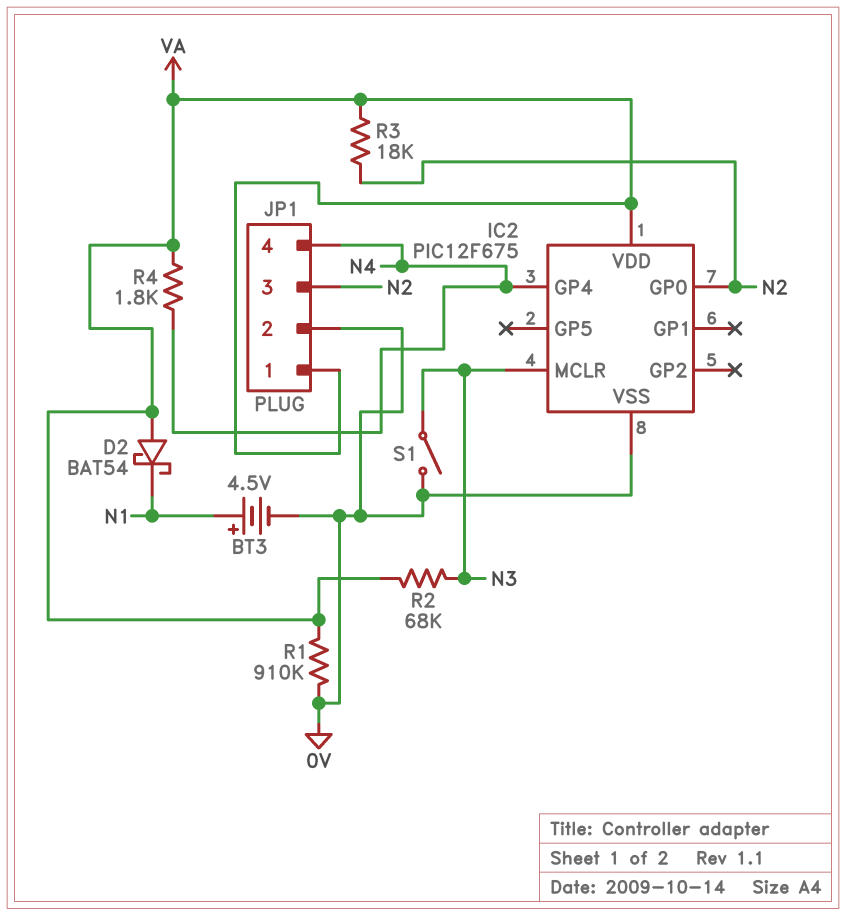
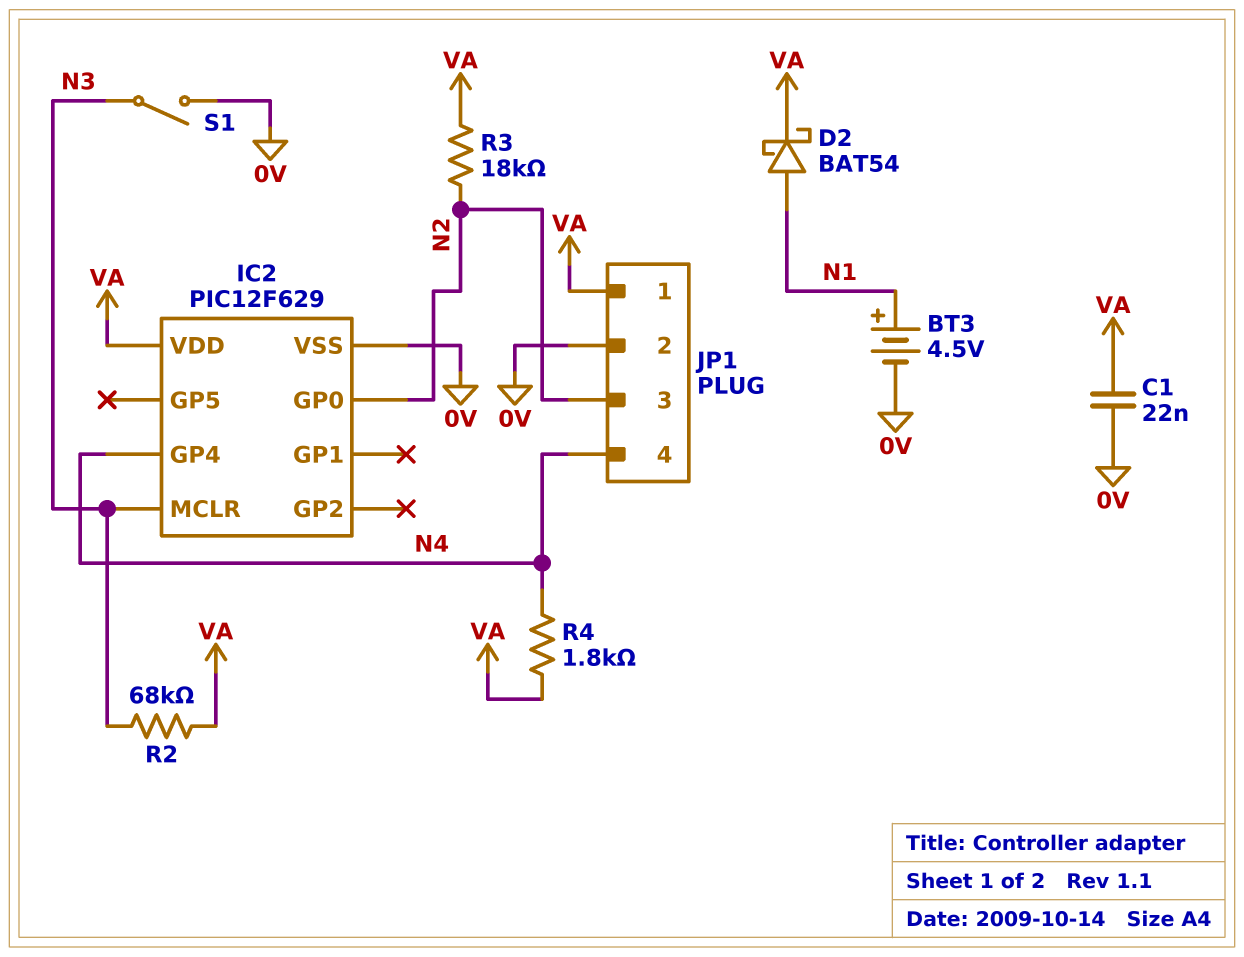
C1: none -> 22nF (0V, VA)
D2: schottky BAT54 (A VA, K N1) -> schottky BAT54 (A N1, K VA)
IC2: PIC12F675 -> PIC12F629
R1: 910k (0V, VA) -> none

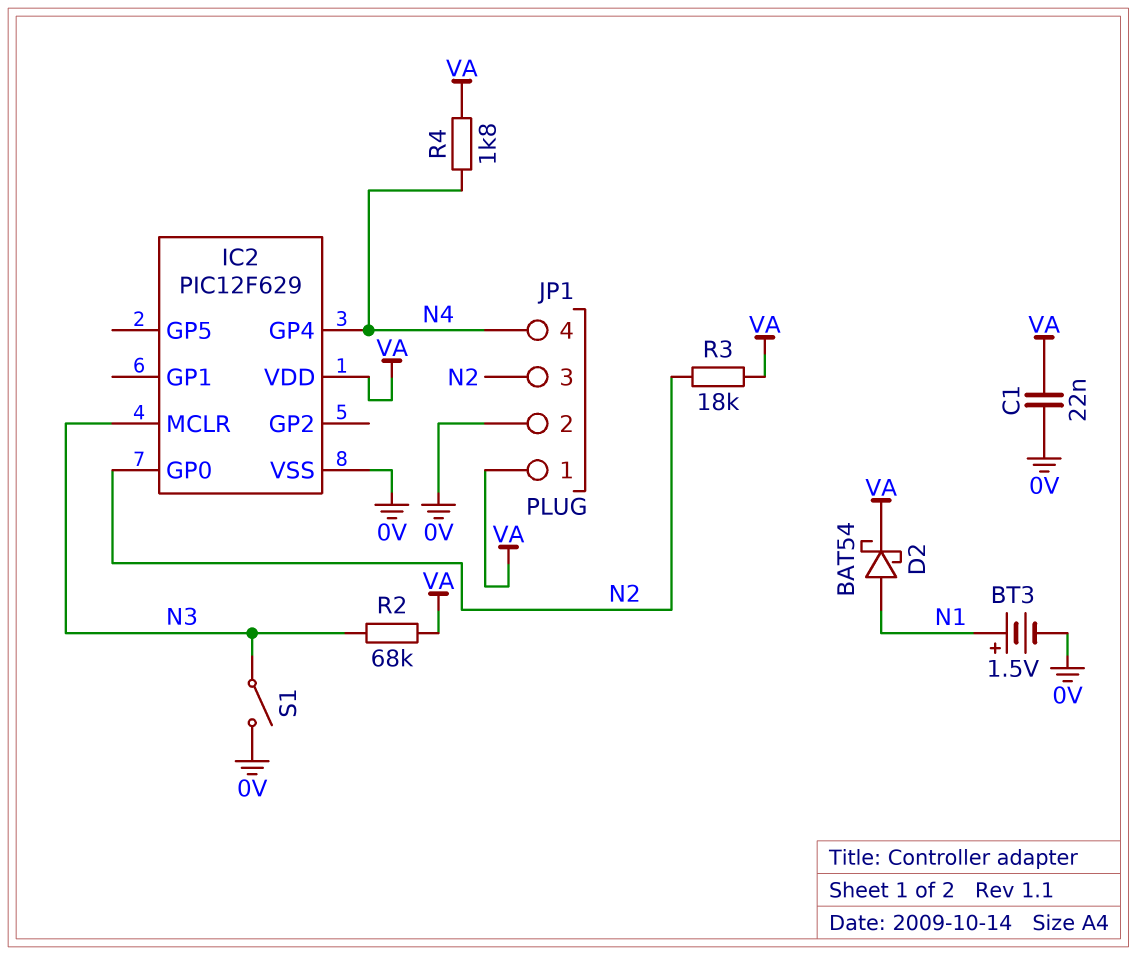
BT3: 4.5V (plus N1, minus 0V) -> 1.5V (plus N1, minus 0V)

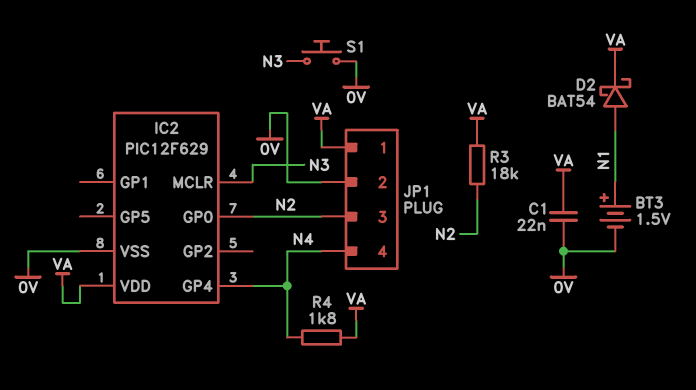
R2: 68k (N3, VA) -> none
S1: switch (0V, N3) -> button (0V, N3)

